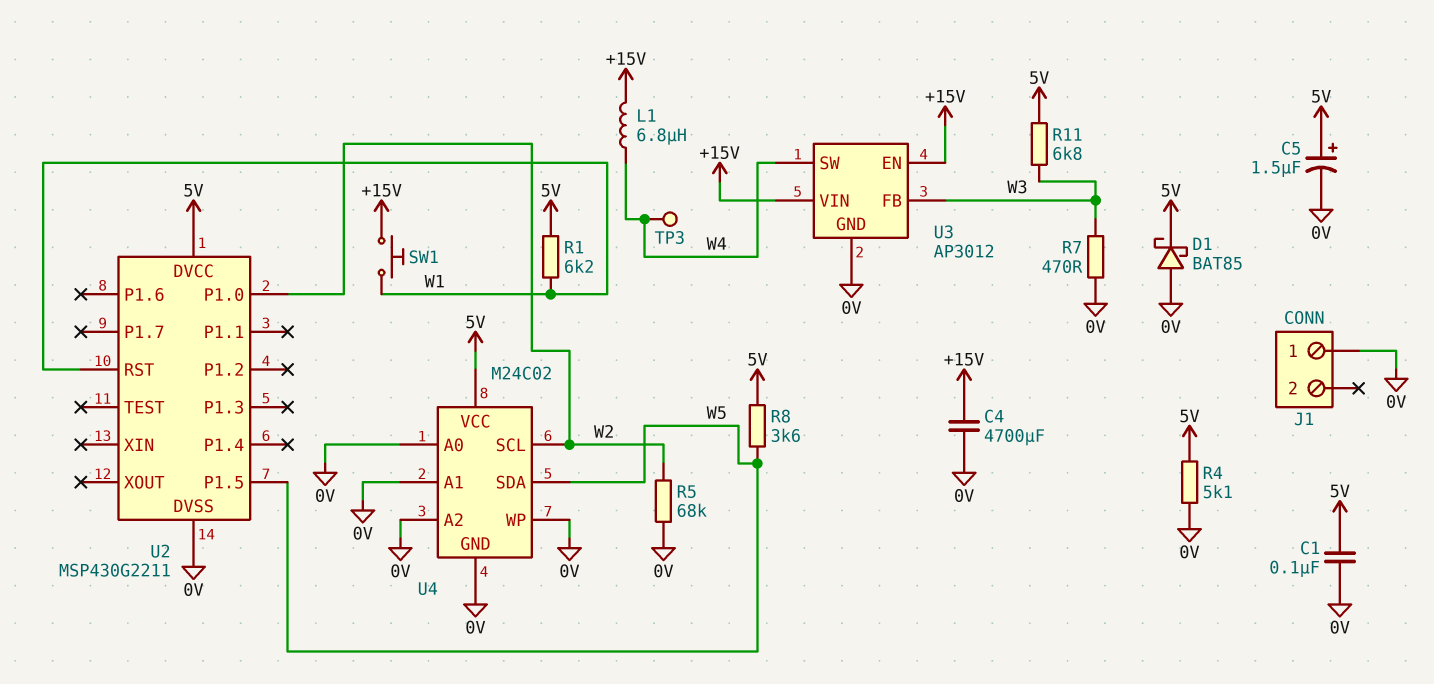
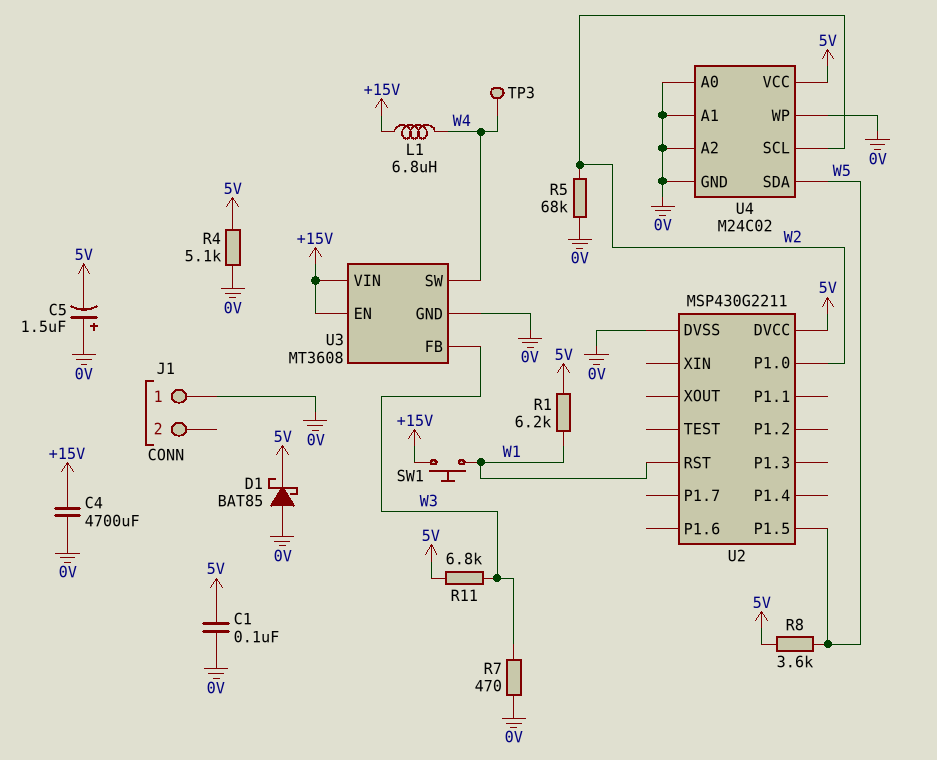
C5: 1.5uF (plus 5V, minus 0V) -> 1.5uF (plus 0V, minus 5V)
U3: AP3012 -> MT3608

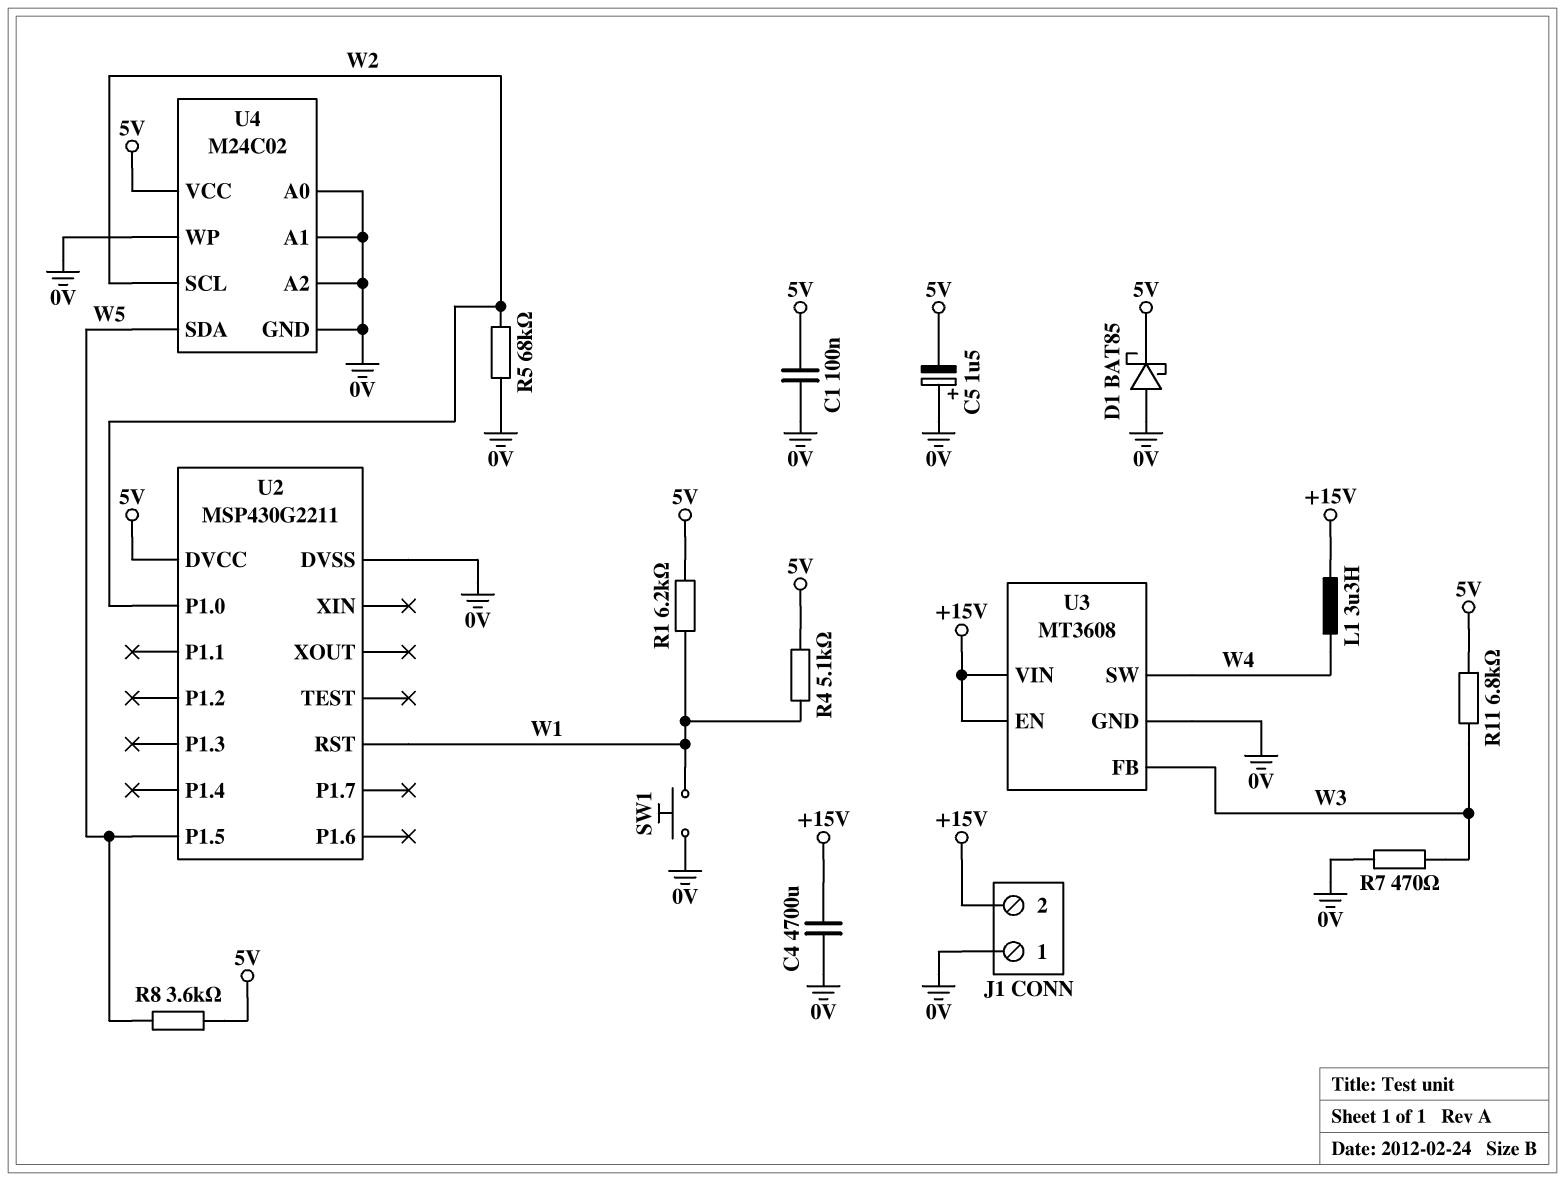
J1 pin 2: none -> +15V
L1: 6.8uH (+15V, W4) -> 3.3uH (+15V, W4)
R4: 5.1k (0V, 5V) -> 5.1k (5V, W1)
SW1: button (+15V, W1) -> button (0V, W1)
TP3: test point (W4) -> none

